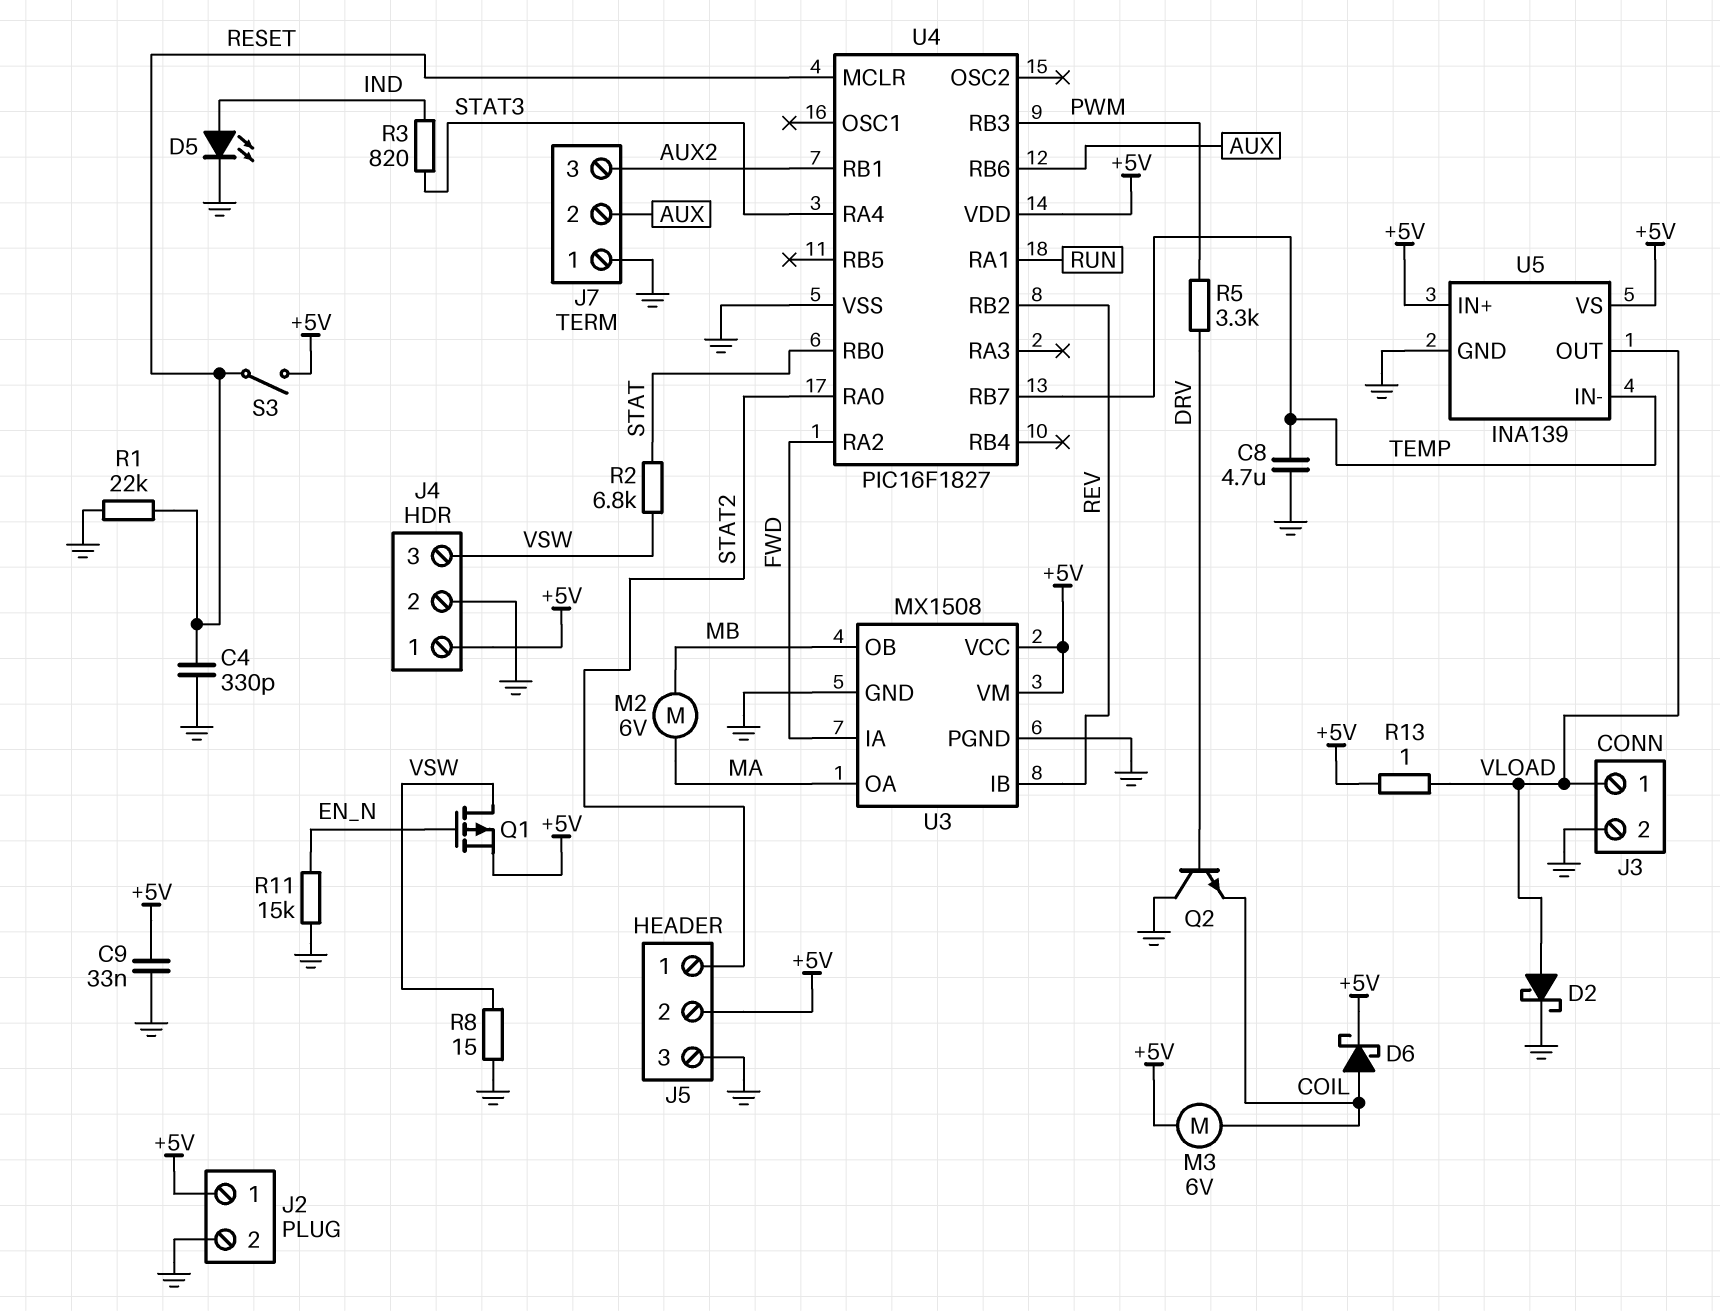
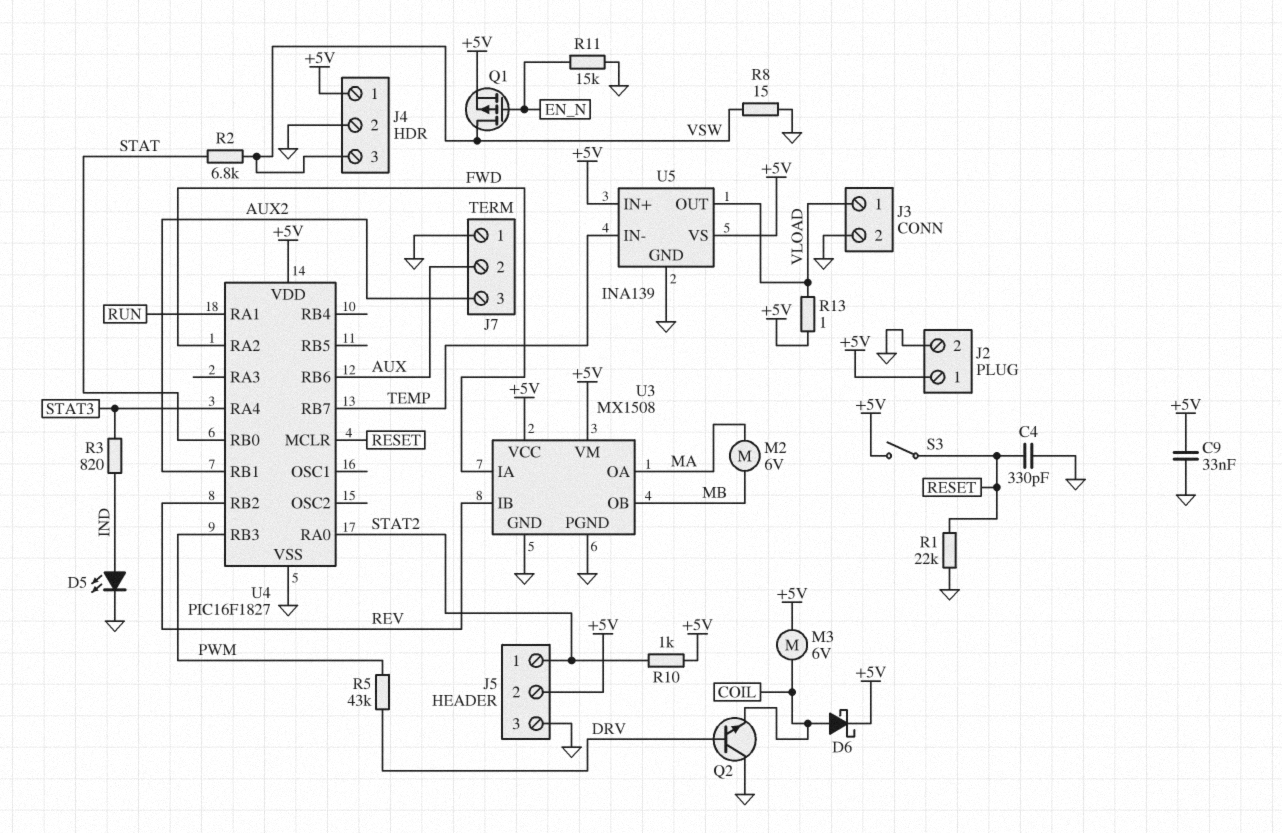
C8: 4.7uF (GND, TEMP) -> none
D2: schottky (A VLOAD, K GND) -> none
R5: 3.3k (DRV, PWM) -> 43k (DRV, PWM)
R10: none -> 1k (+5V, STAT2)

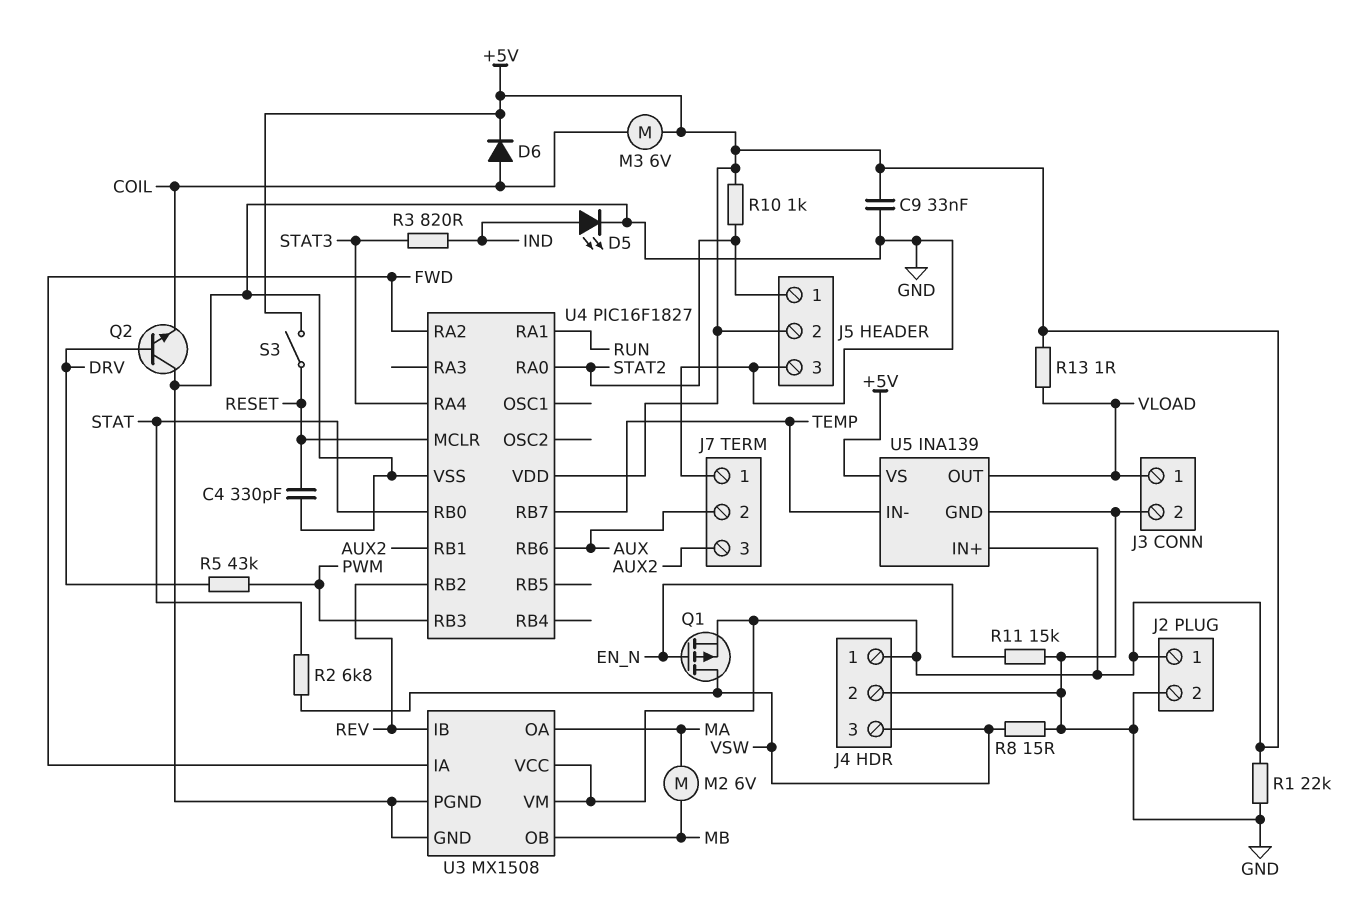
D6: schottky (A COIL, K +5V) -> diode (A COIL, K +5V)
R1: 22k (GND, RESET) -> 22k (+5V, GND)

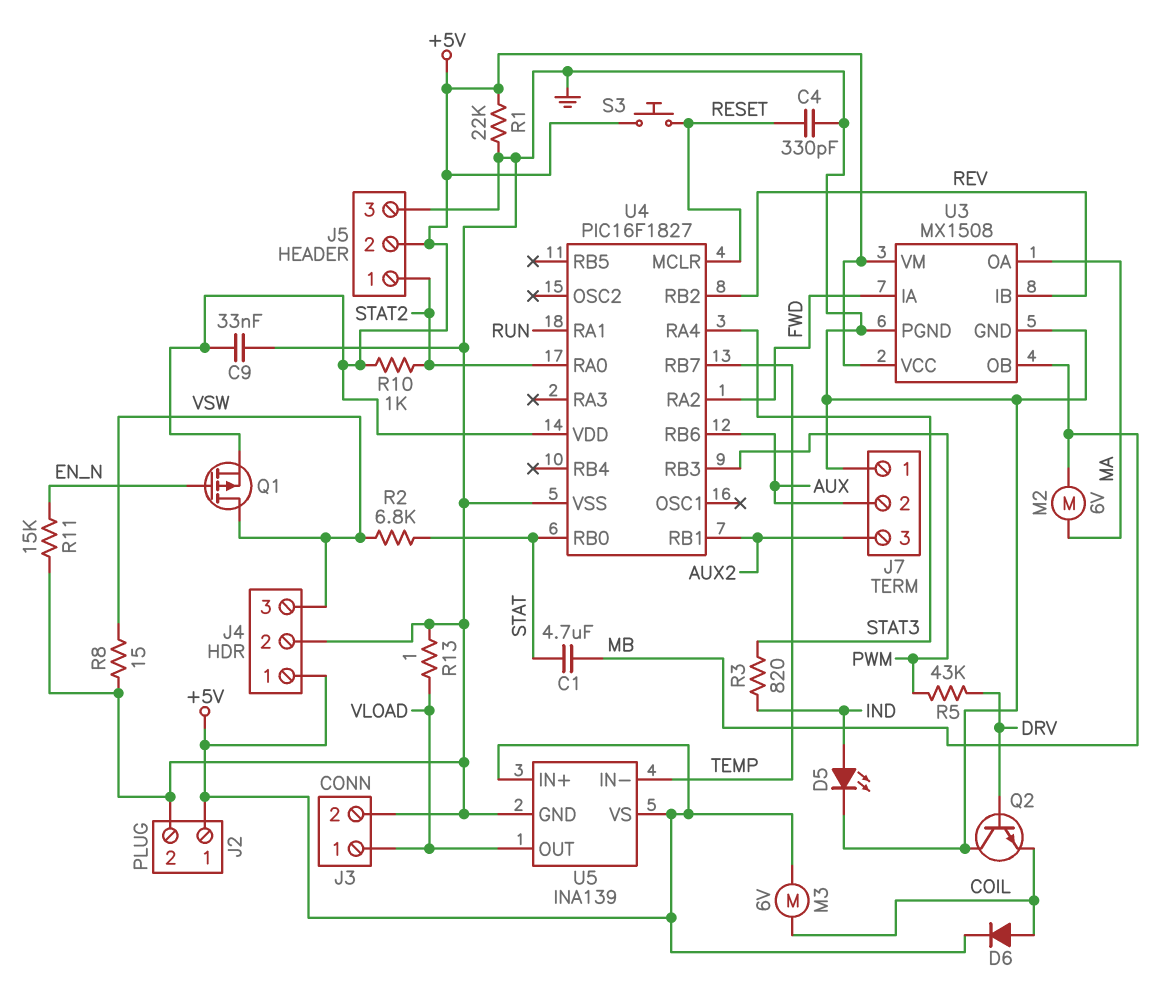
C1: none -> 4.7uF (MB, STAT)
R13: 1 (+5V, VLOAD) -> 1 (GND, VLOAD)
S3: switch (+5V, RESET) -> button (+5V, RESET)

